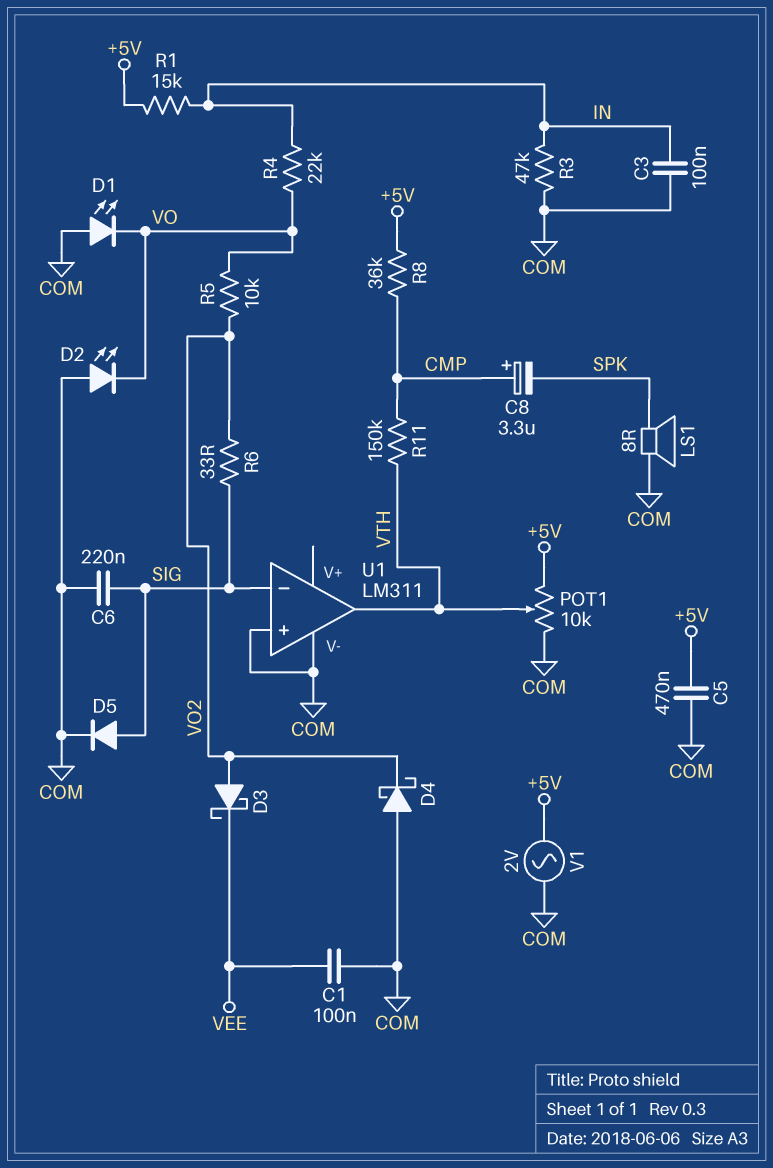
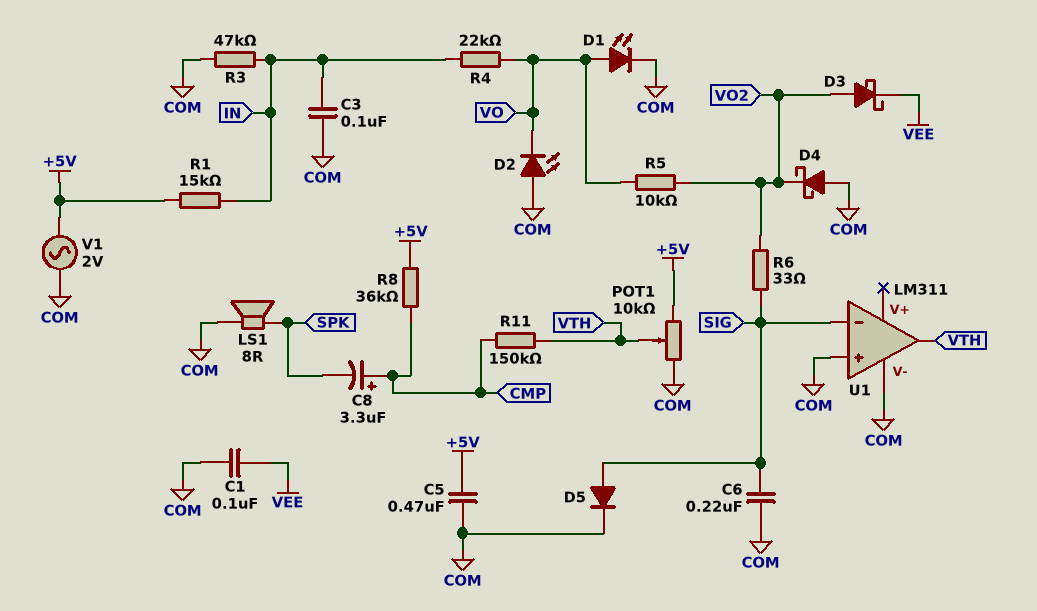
D1: LED (A COM, K VO) -> LED (A VO, K COM)

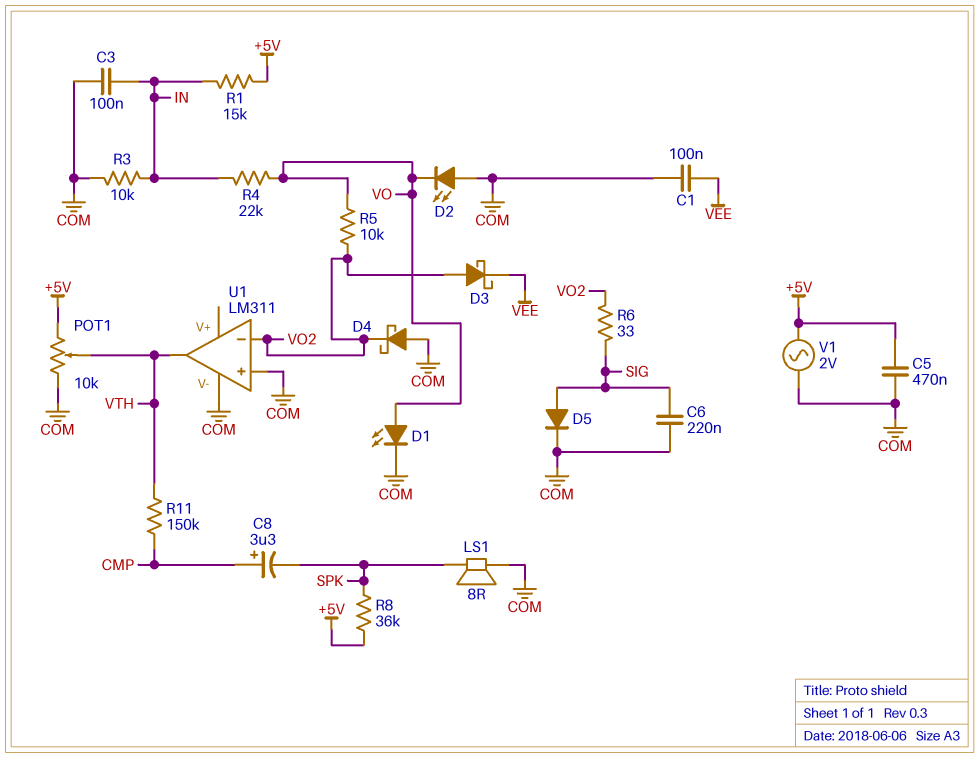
R3: 47k (COM, IN) -> 10k (COM, IN)
R8: 36k (+5V, CMP) -> 36k (+5V, SPK)
U1 pin in-: SIG -> VO2

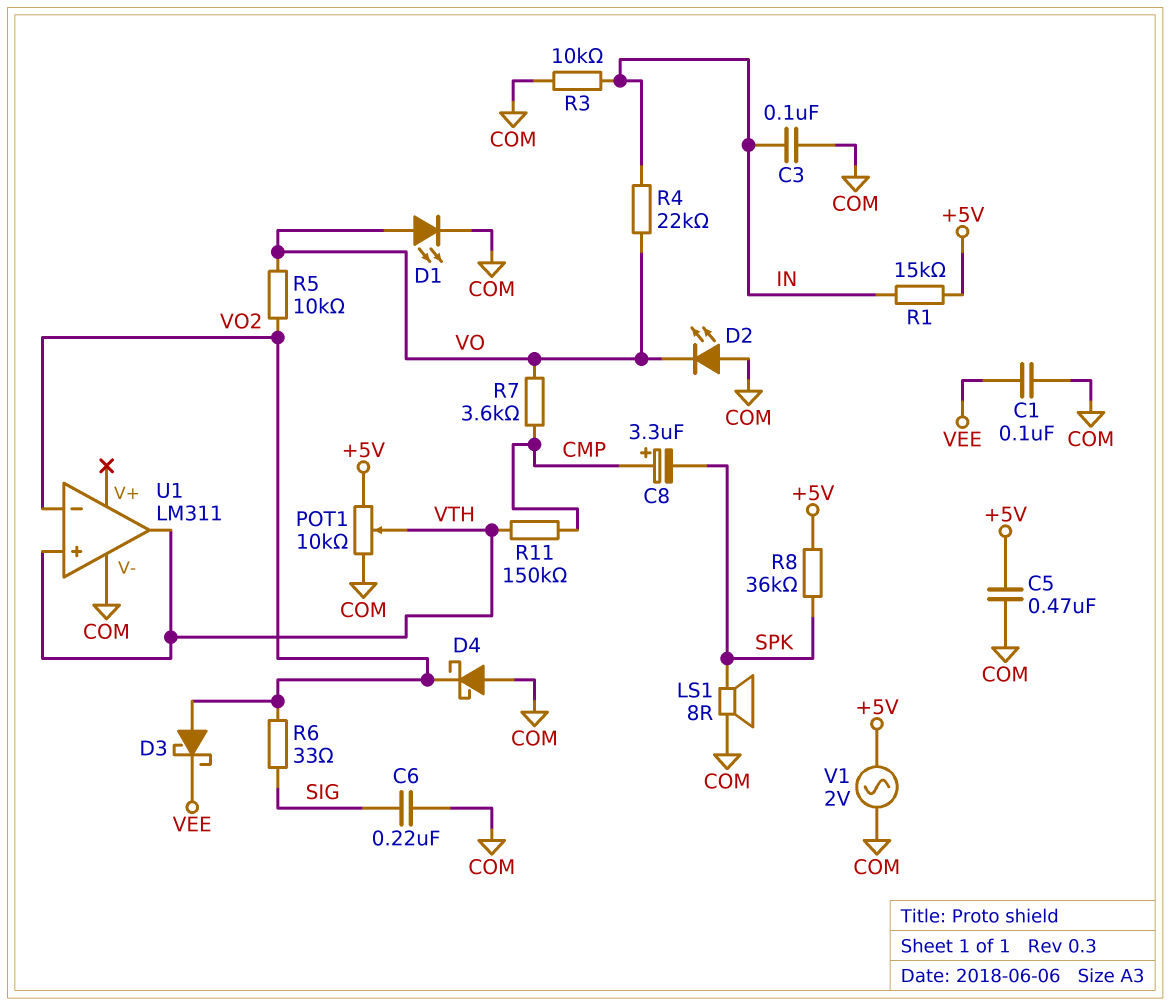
D5: diode (A SIG, K COM) -> none
R7: none -> 3.6k (CMP, VO)
U1 pin in+: COM -> VTH

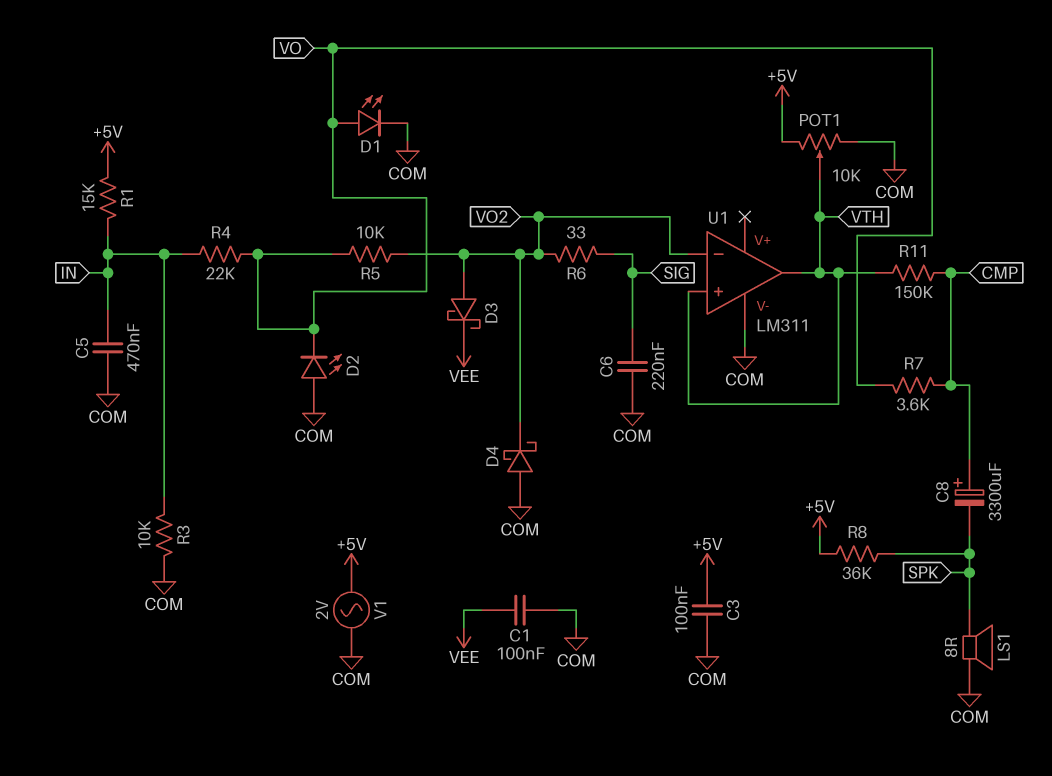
C3: 100nF (COM, IN) -> 100nF (+5V, COM)
C5: 470nF (+5V, COM) -> 470nF (COM, IN)
C8: 3.3uF (plus CMP, minus SPK) -> 3300uF (plus CMP, minus SPK)

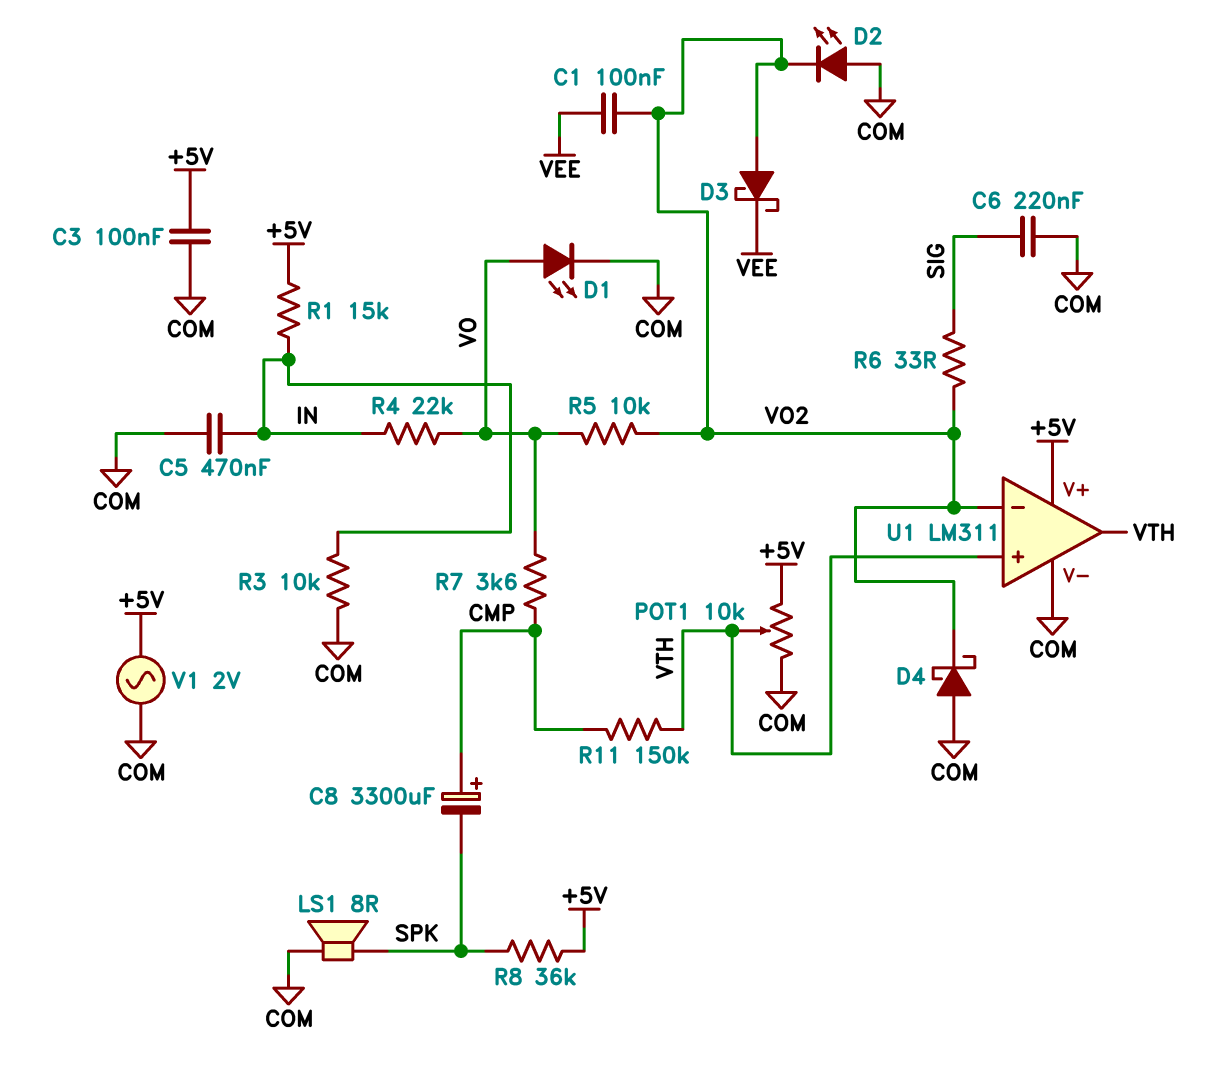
C1: 100nF (COM, VEE) -> 100nF (VEE, VO2)
D2: LED (A COM, K VO) -> LED (A COM, K VO2)
U1 pin V+: none -> +5V

